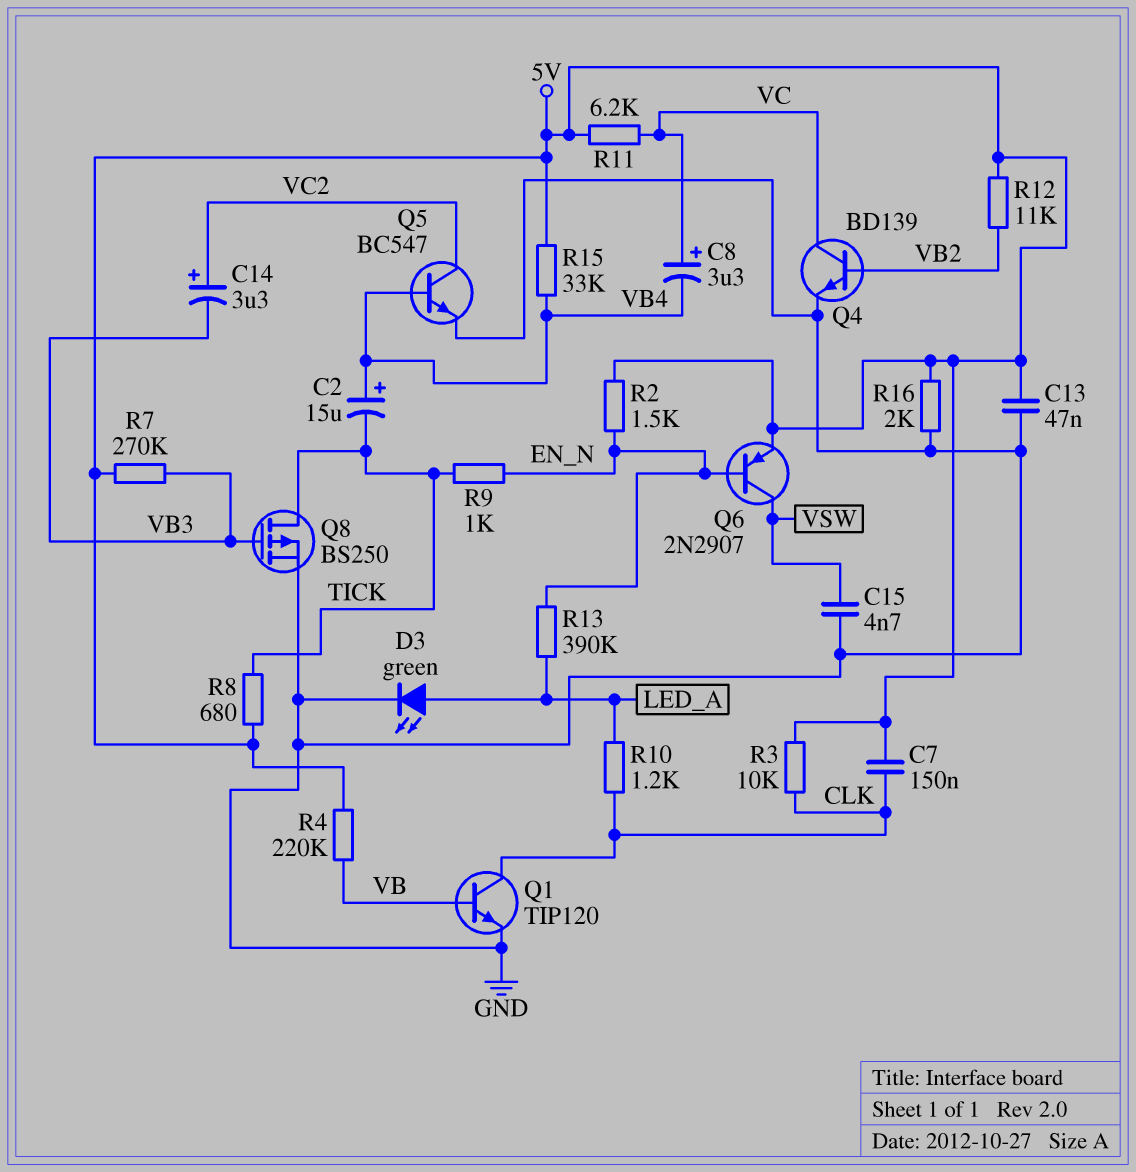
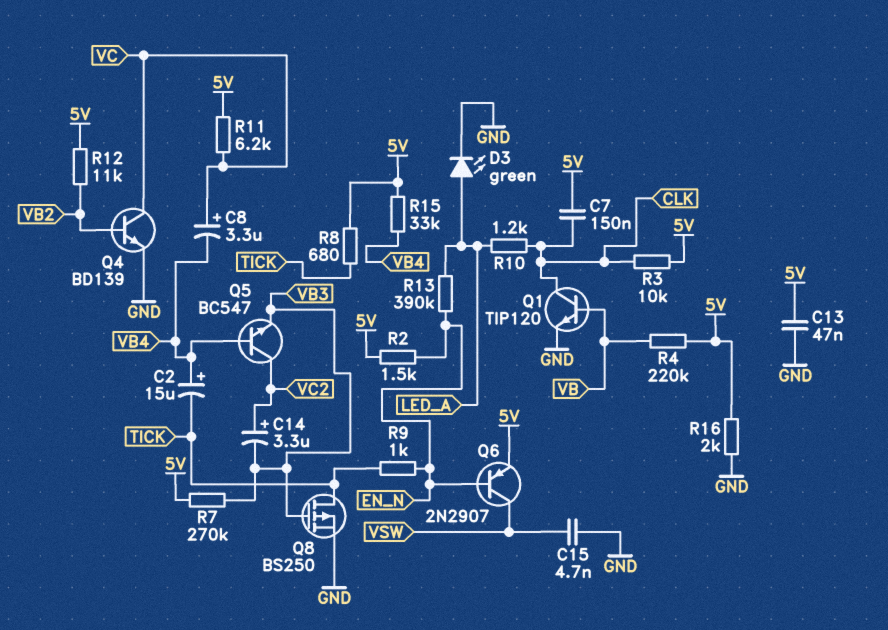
Q5: NPN BC547 (B VB4, C VC2, E GND) -> NPN BC547 (B VB4, C VC2, E VB3)

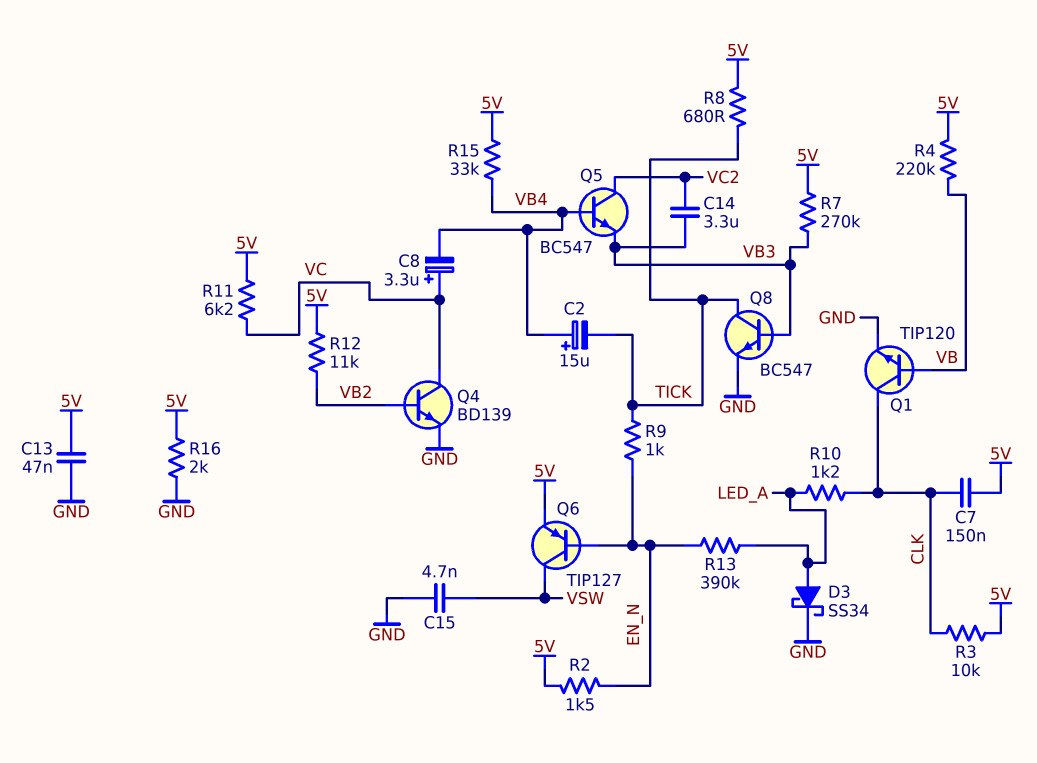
C14: 3.3uF (plus VC2, minus VB3) -> 3.3uF (VB3, VC2)
D3: LED green (A LED_A, K GND) -> schottky SS34 (A LED_A, K GND)
Q6: PNP 2N2907 (B EN_N, C VSW, E 5V) -> PNP TIP127 (B EN_N, C VSW, E 5V)
Q8: PMOS BS250 (G VB3, D TICK, S GND) -> NPN BC547 (B VB3, C TICK, E GND)

